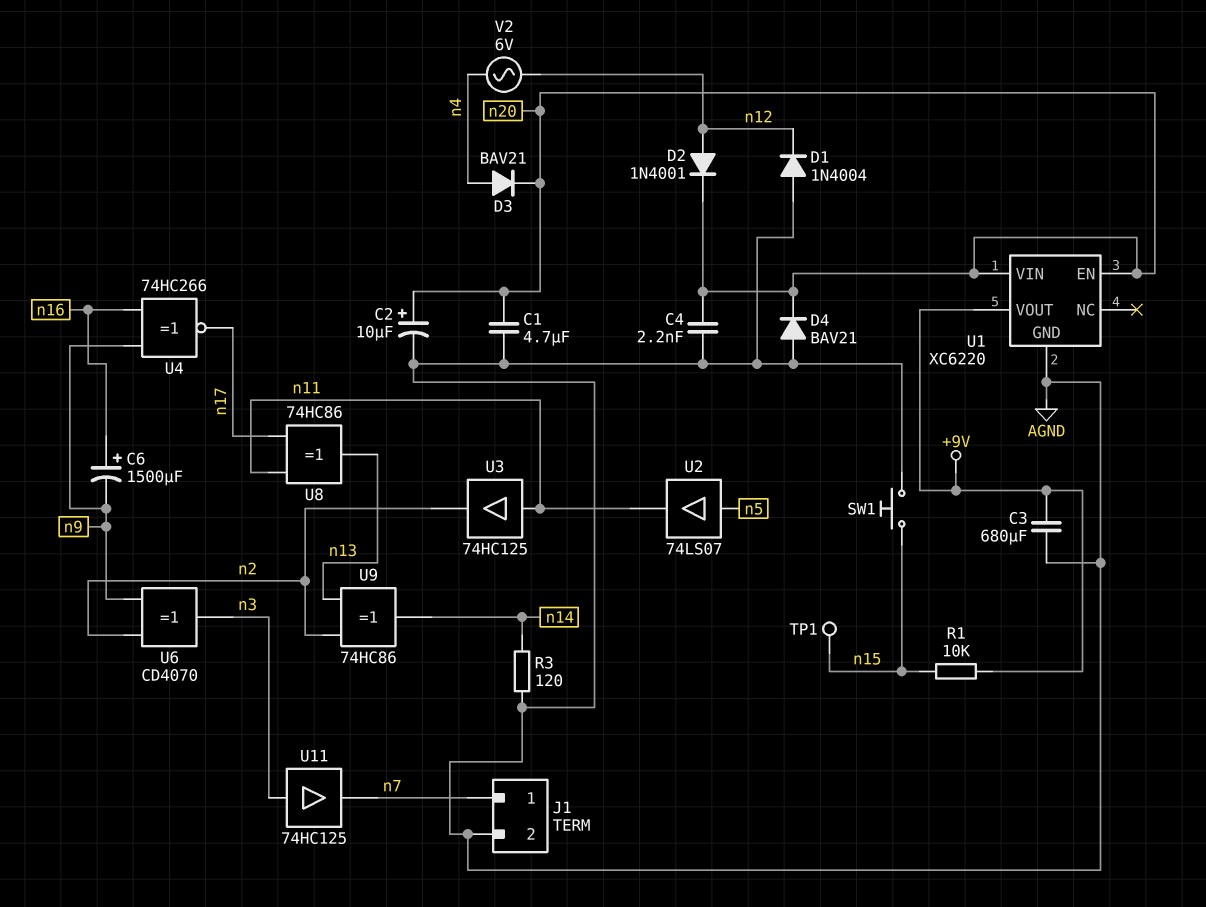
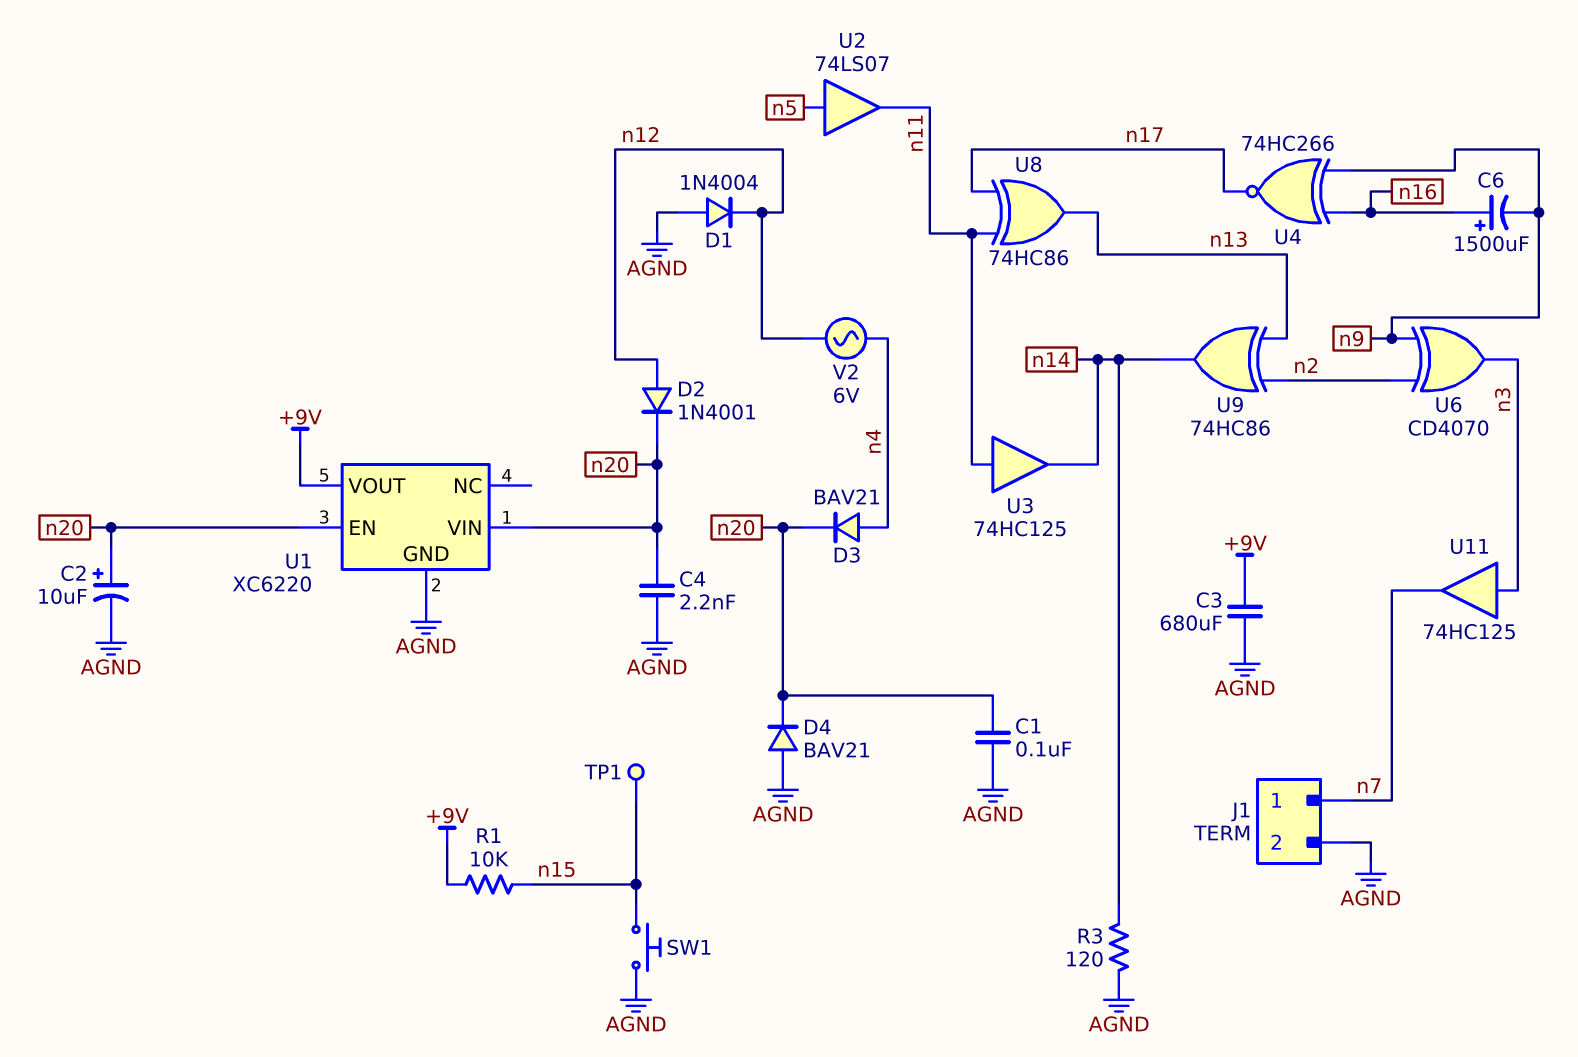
C1: 4.7uF (AGND, n20) -> 100nF (AGND, n20)
U3: buffer 74HC125 (in n11, out n2) -> buffer 74HC125 (in n11, out n14)

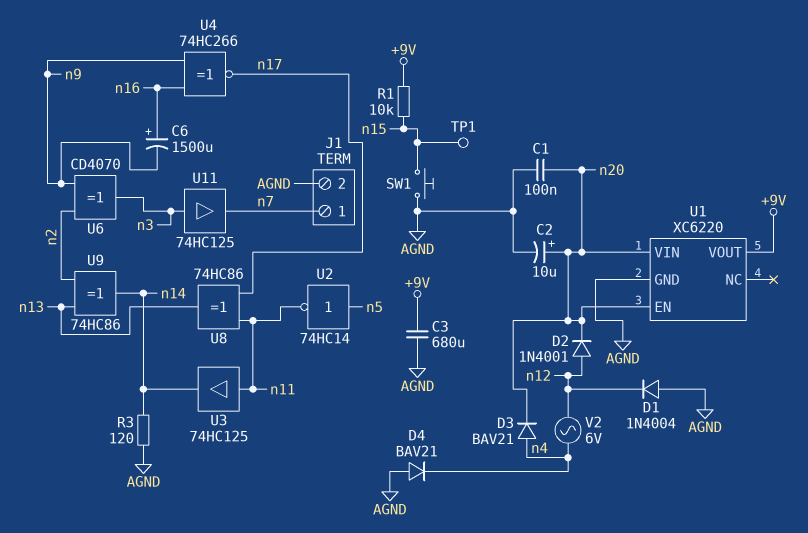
C4: 2.2nF (AGND, n20) -> none
D4: diode BAV21 (A AGND, K n20) -> diode BAV21 (A AGND, K n4)
U2: buffer 74LS07 (in n5, out n11) -> NOT 74HC14 (in n5, out n11)

